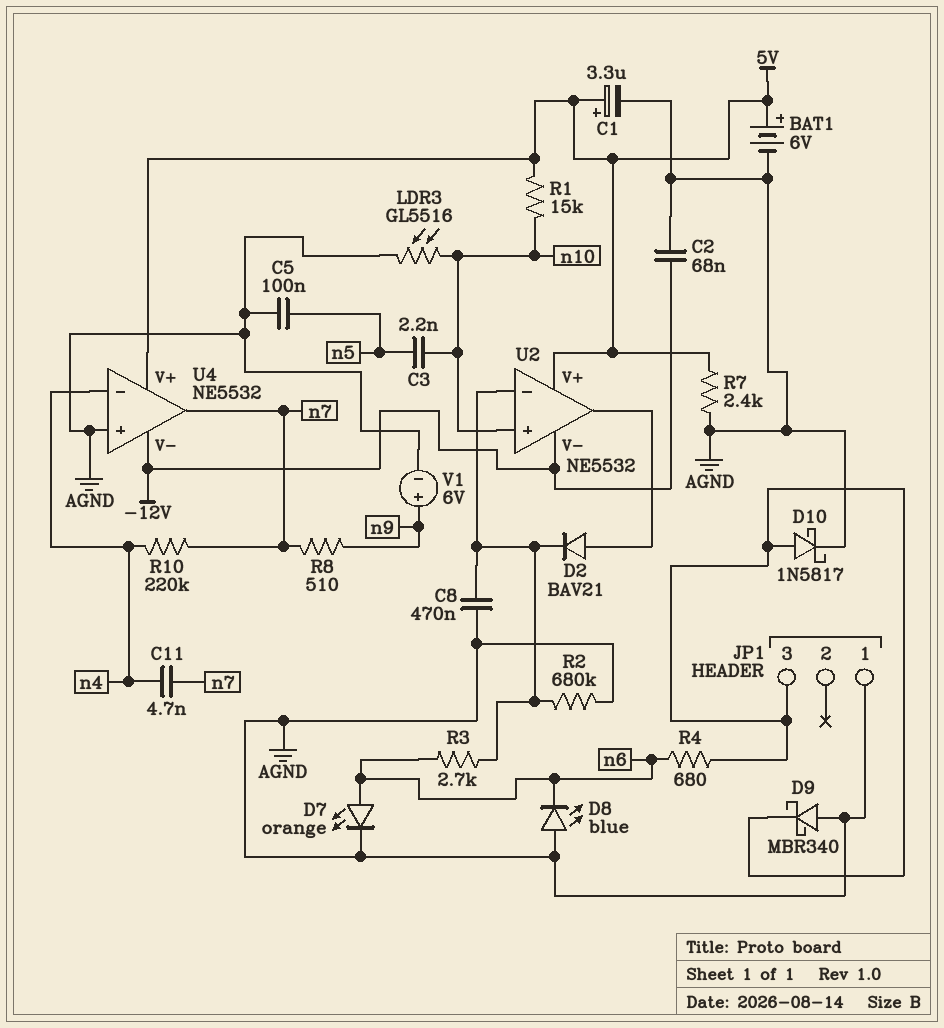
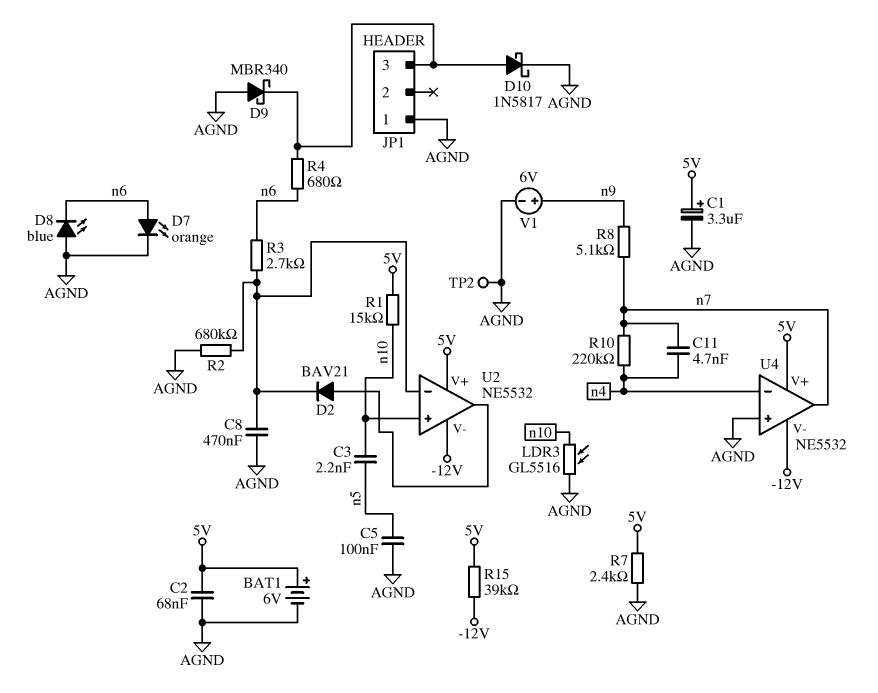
C2: 68nF (-12V, AGND) -> 68nF (5V, AGND)
R8: 510 (n7, n9) -> 5.1k (n7, n9)
R15: none -> 39k (-12V, 5V)
TP2: none -> test point (AGND)

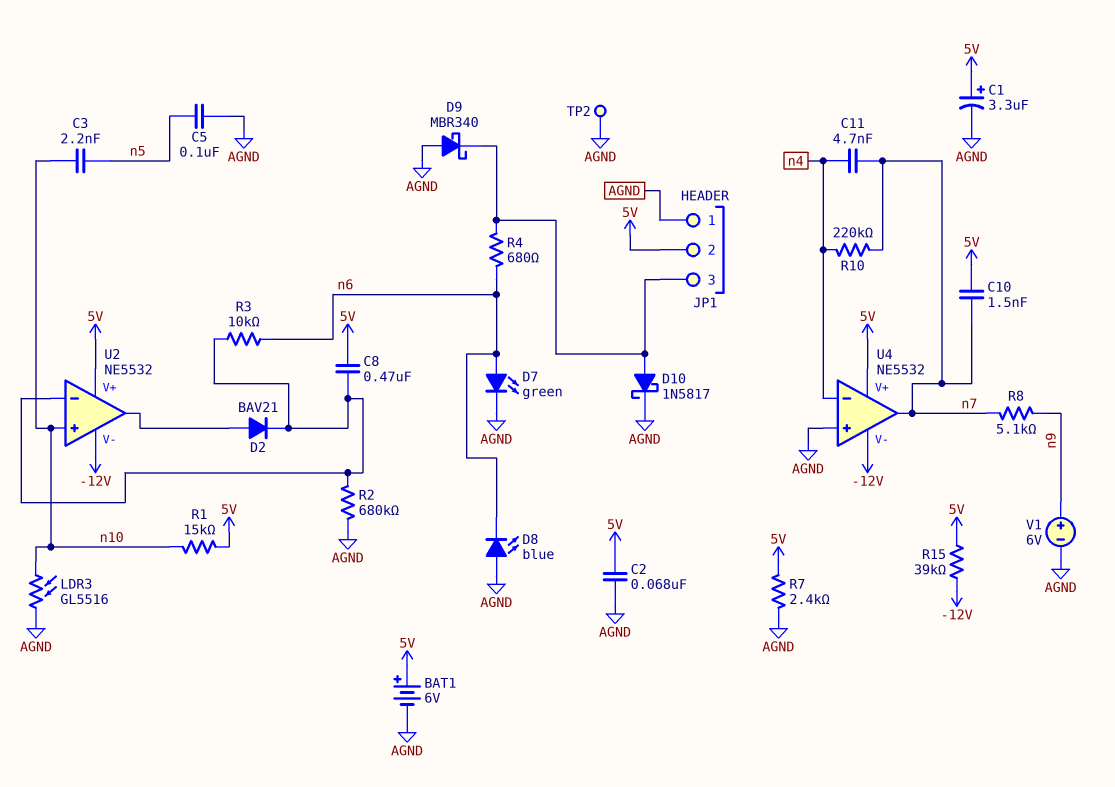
C8: 470nF (AGND, U2/in-) -> 470nF (5V, U2/in-)
C10: none -> 1.5nF (5V, n7)
D7: LED orange (A n6, K AGND) -> LED green (A n6, K AGND)
JP1 pin 2: none -> 5V
R3: 2.7k (U2/in-, n6) -> 10k (U2/in-, n6)

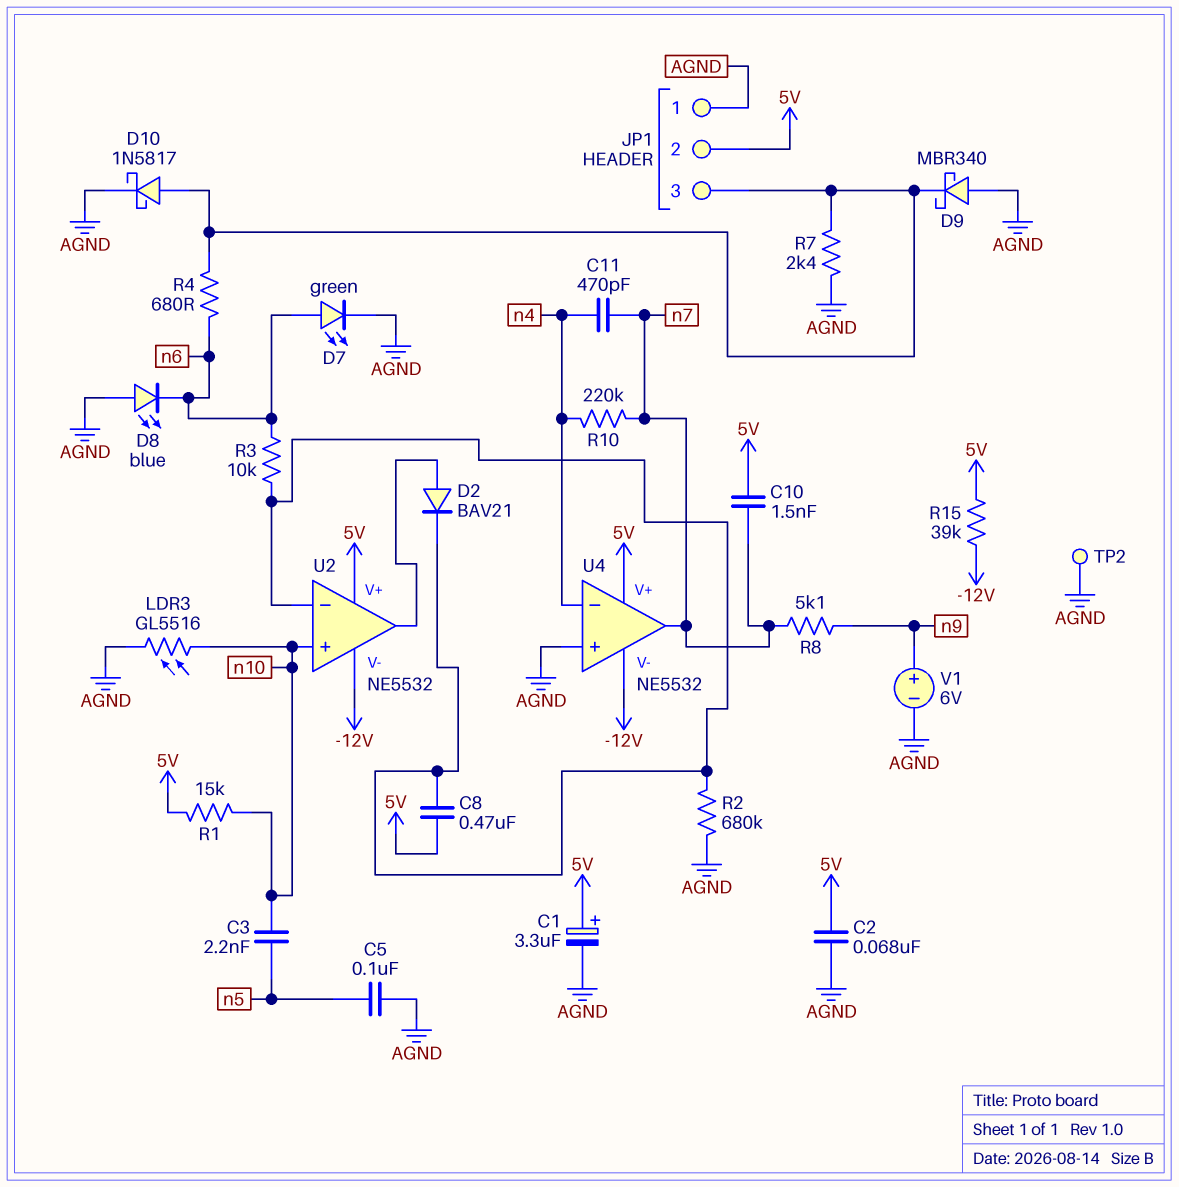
BAT1: 6V (plus 5V, minus AGND) -> none
C11: 4.7nF (n4, n7) -> 470pF (n4, n7)
R7: 2.4k (5V, AGND) -> 2.4k (AGND, JP1/3)

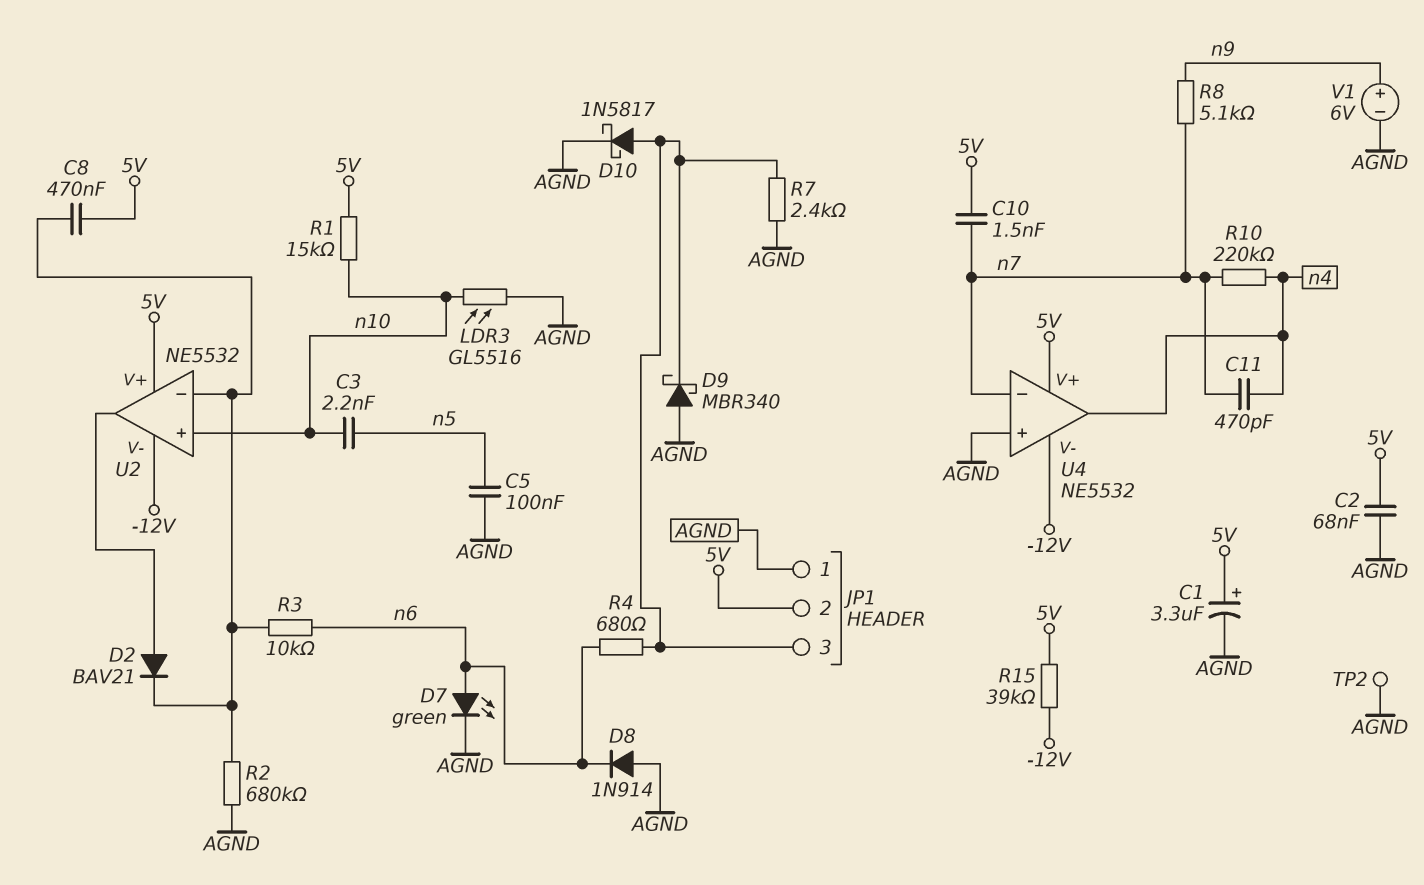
D8: LED blue (A AGND, K n6) -> diode 1N914 (A AGND, K n6)
U4 pin in-: n4 -> n7
U4 pin out: n7 -> n4

